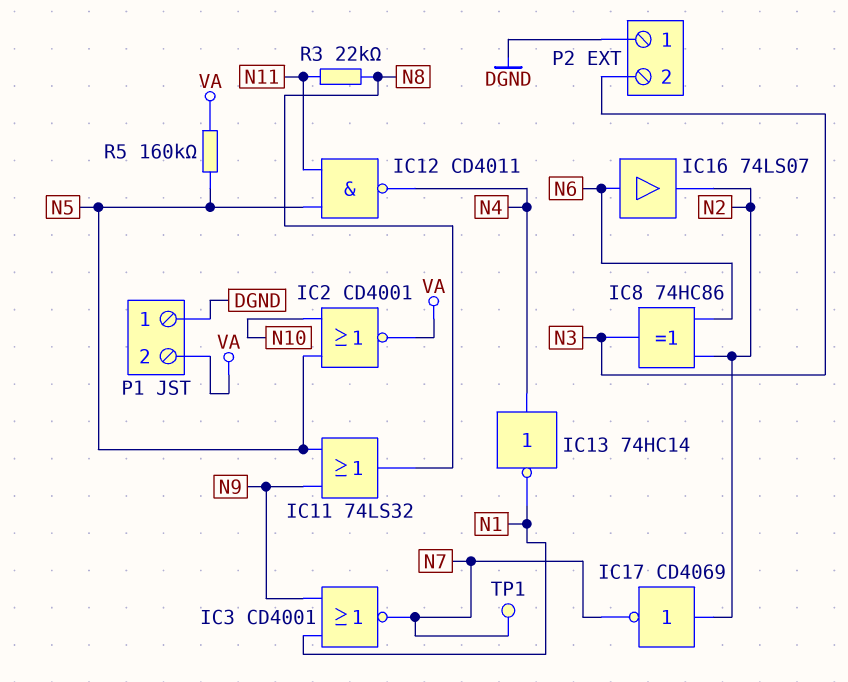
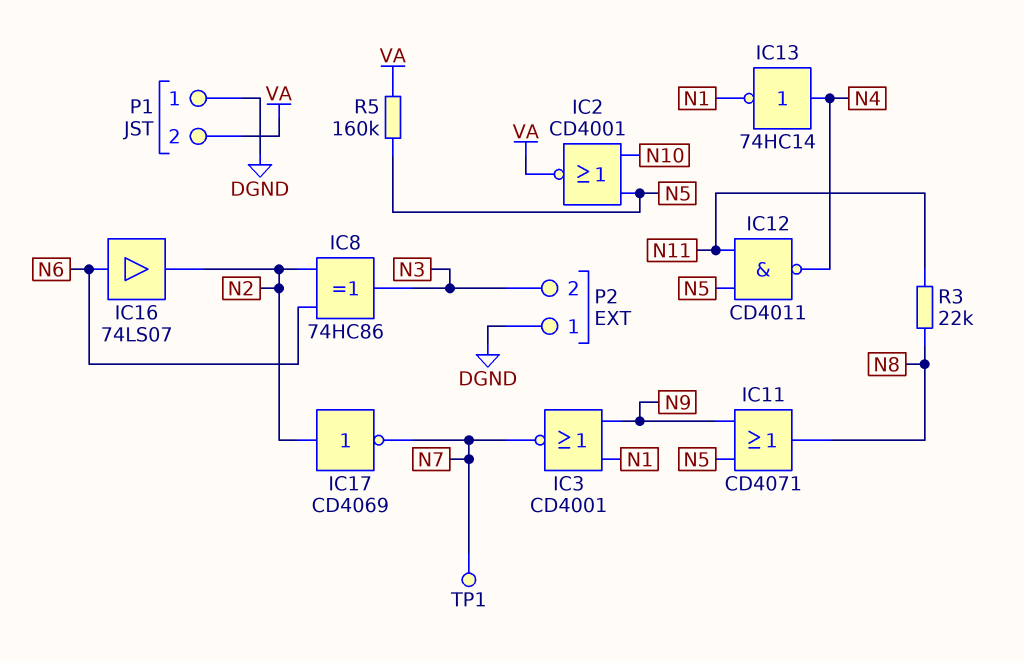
IC11: OR 74LS32 (in N5, in N9, out N8) -> OR CD4071 (in N5, in N9, out N8)

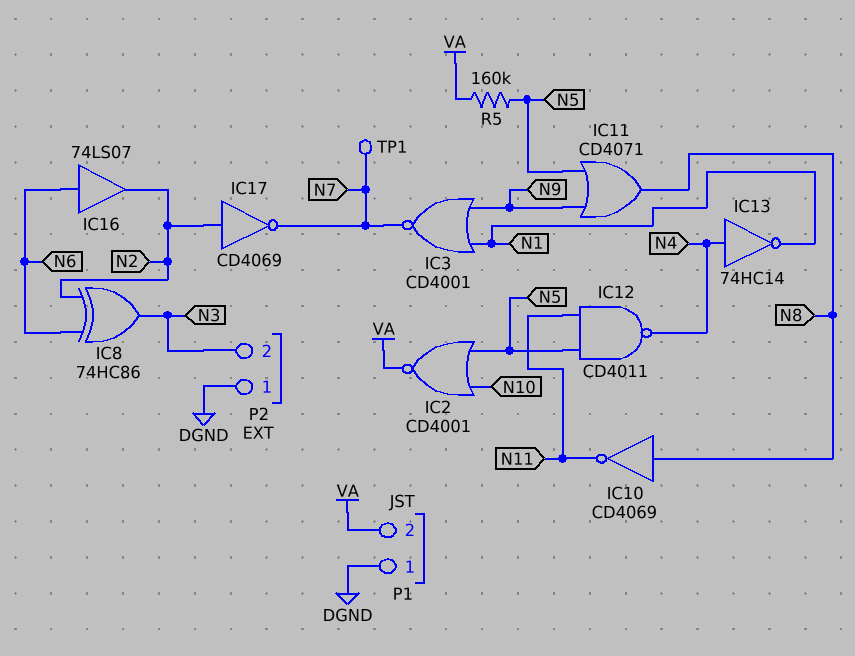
IC10: none -> NOT CD4069 (in N8, out N11)
R3: 22k (N8, N11) -> none

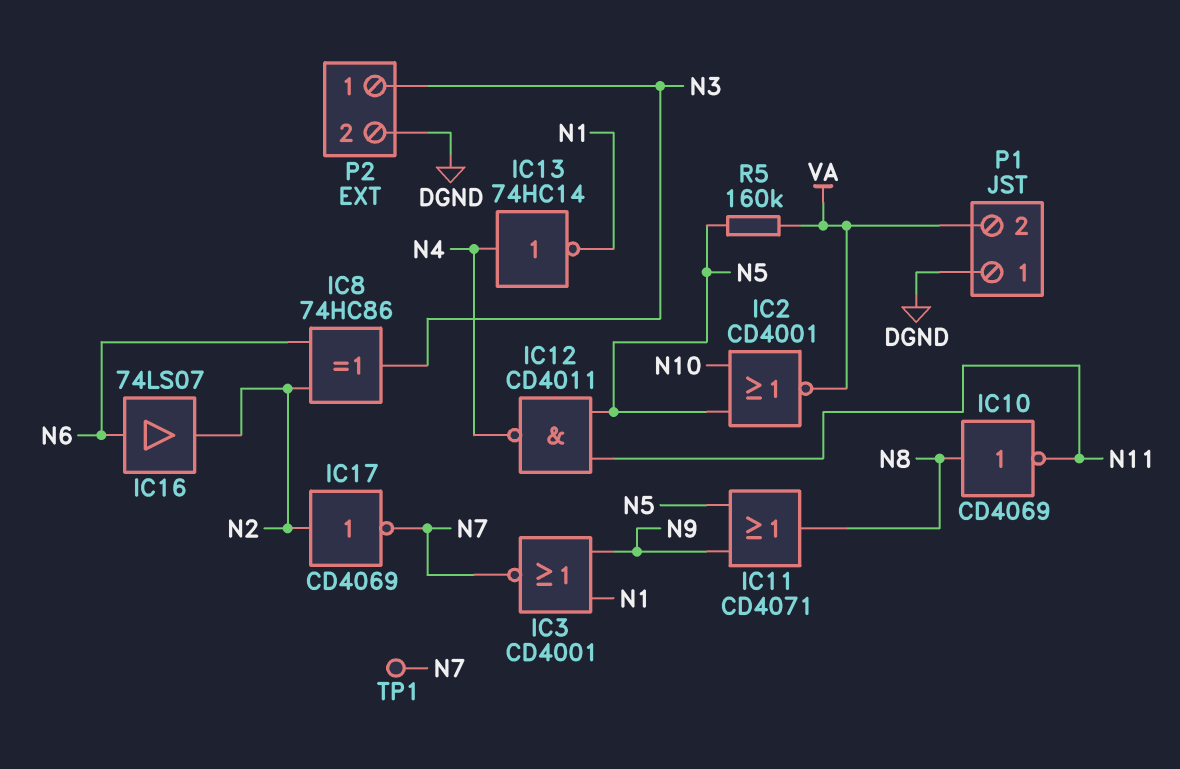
P2 pin 1: DGND -> N3
P2 pin 2: N3 -> DGND

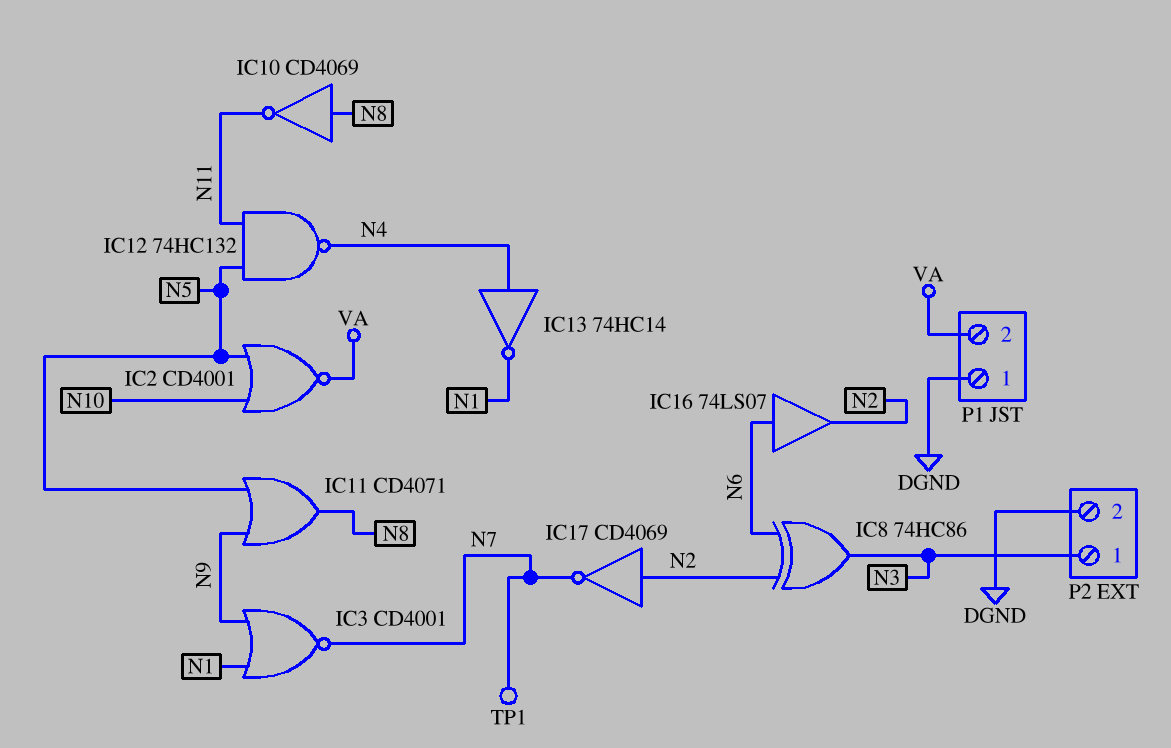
IC12: NAND CD4011 (in N5, in N11, out N4) -> NAND 74HC132 (in N5, in N11, out N4)
R5: 160k (N5, VA) -> none

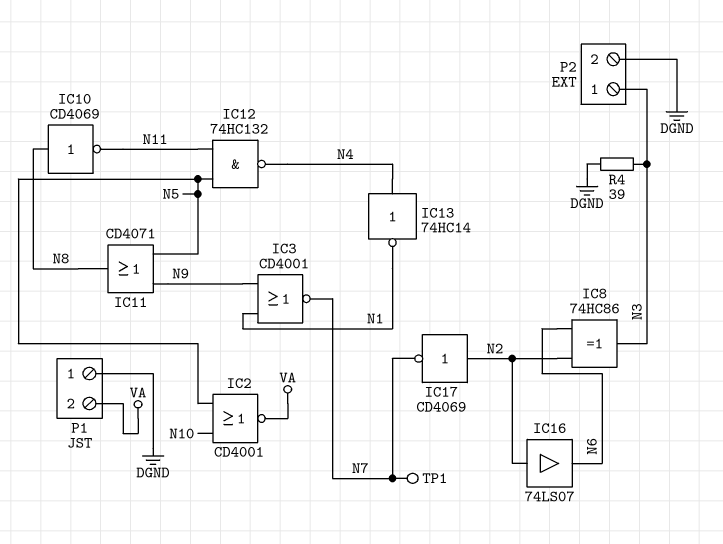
IC16: buffer 74LS07 (in N6, out N2) -> buffer 74LS07 (in N2, out N6)
R4: none -> 39 (DGND, N3)

